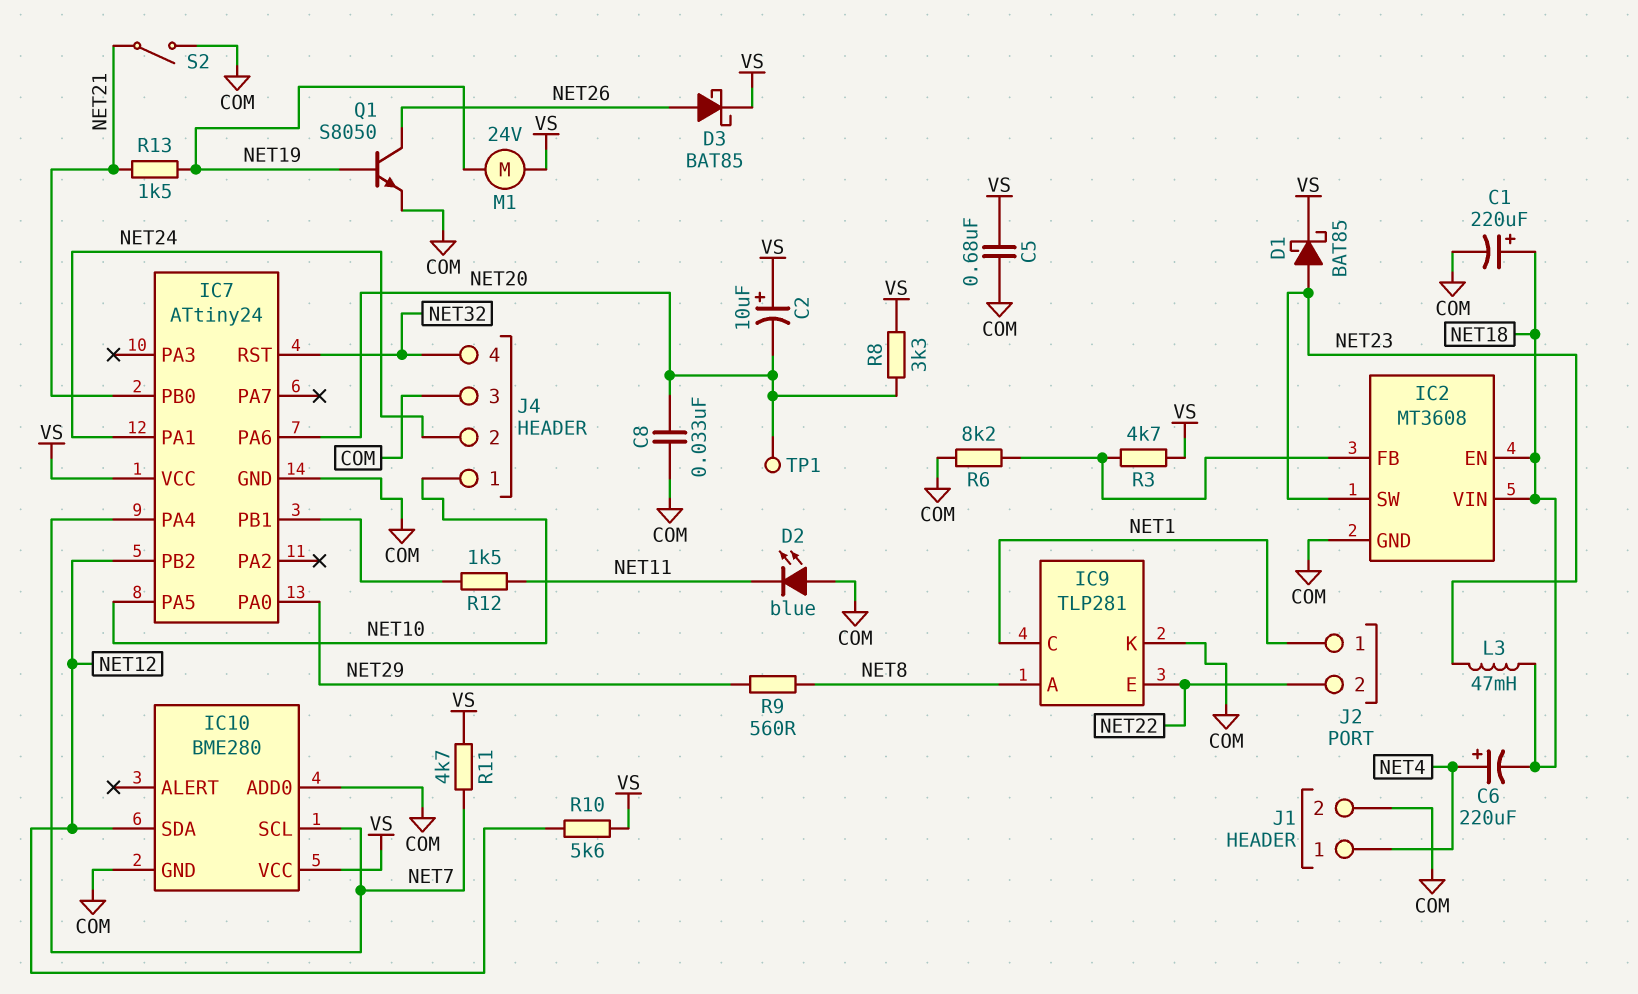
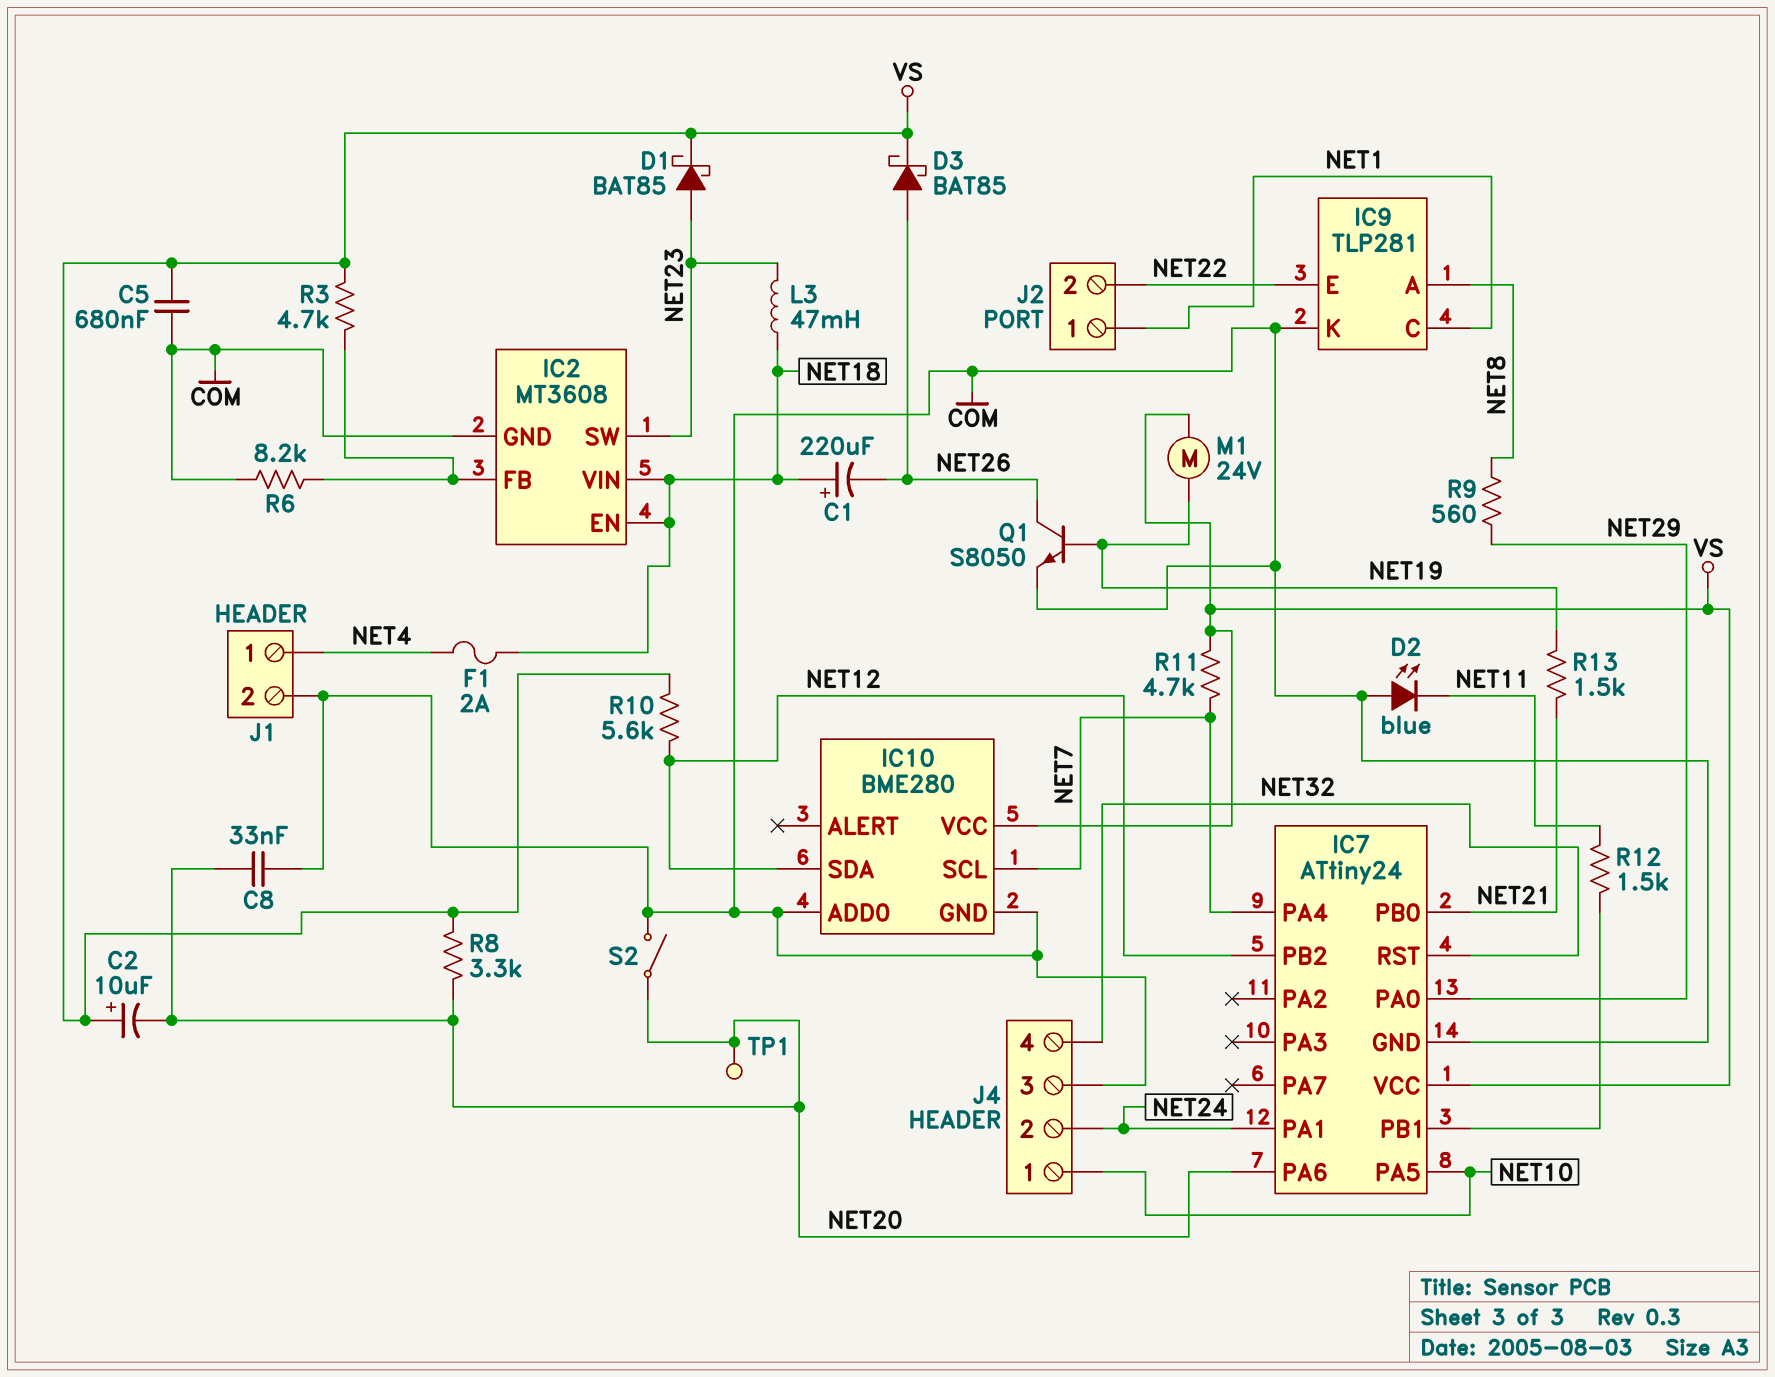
C1: 220uF (plus NET18, minus COM) -> 220uF (plus NET18, minus NET26)
C6: 220uF (plus NET4, minus NET18) -> none
F1: none -> 2A (NET4, NET18)
S2: switch (COM, NET21) -> switch (COM, NET20)

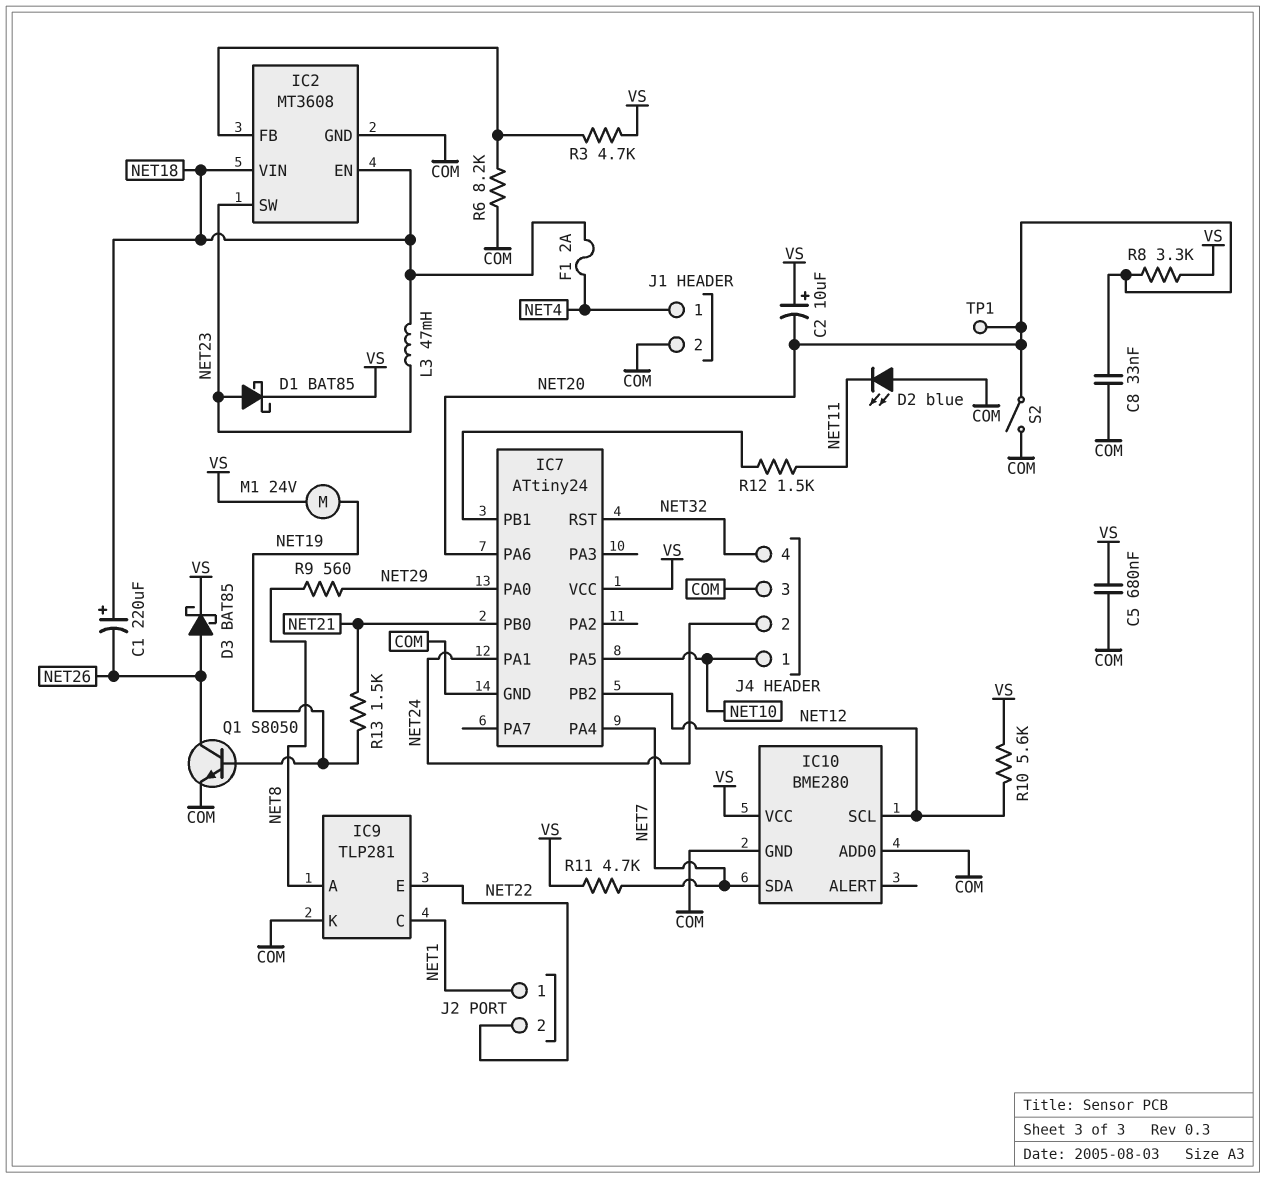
IC10 pin SCL: NET7 -> NET12
IC10 pin SDA: NET12 -> NET7

